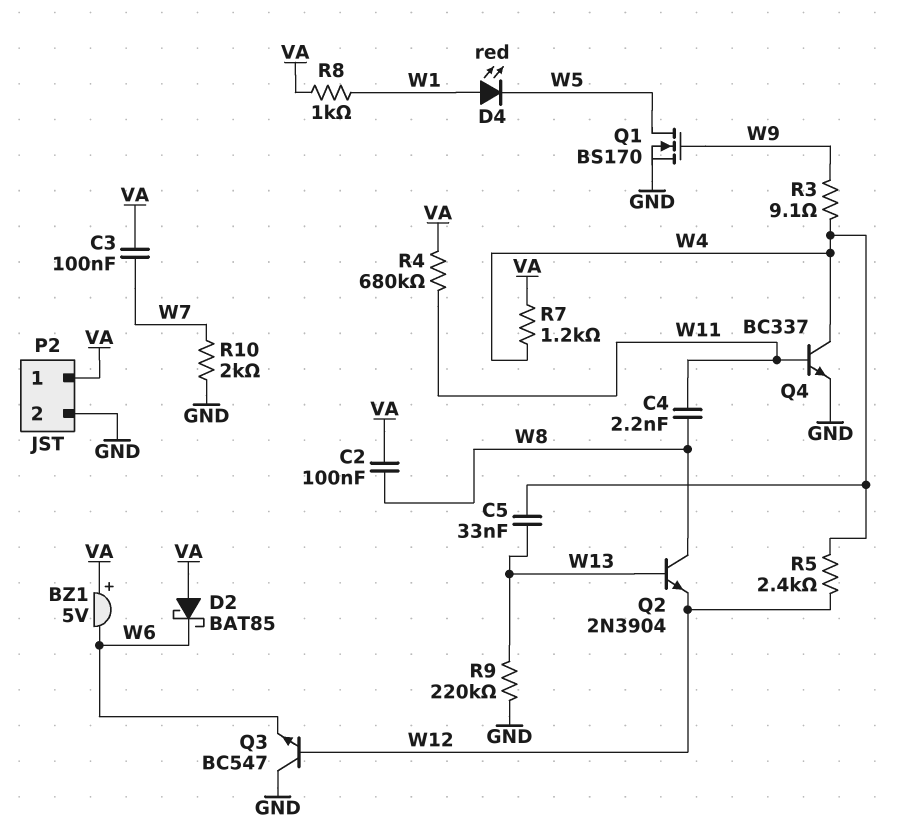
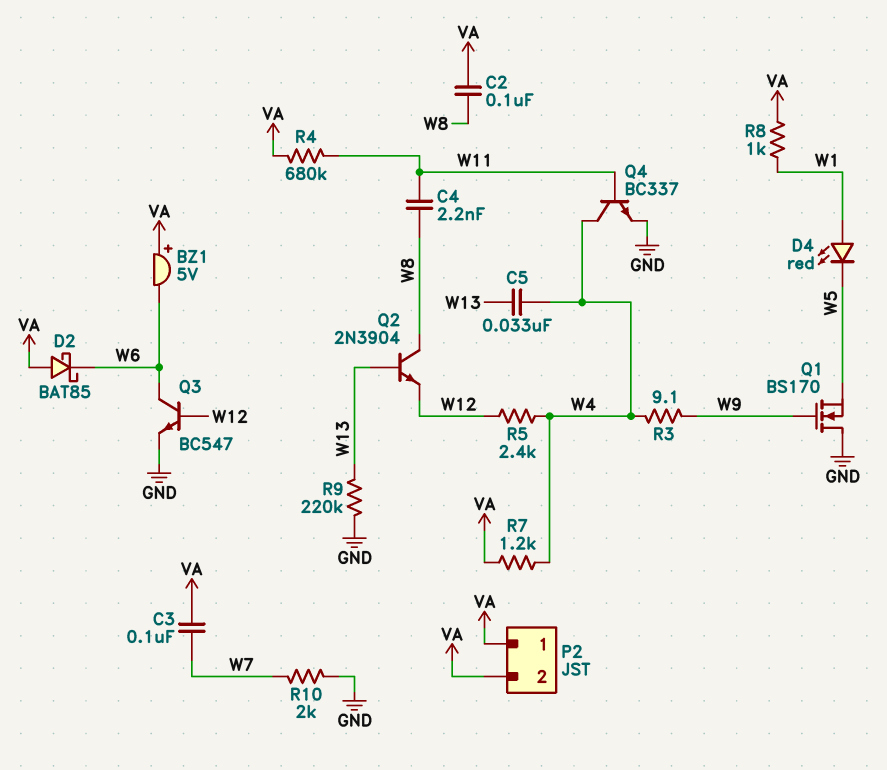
P2 pin 2: GND -> VA
Q1: NMOS BS170 (G W9, D W5, S GND) -> NMOS BS170 (G W9, D GND, S W5)
Q3: NPN BC547 (B W12, C GND, E W6) -> NPN BC547 (B W12, C W6, E GND)

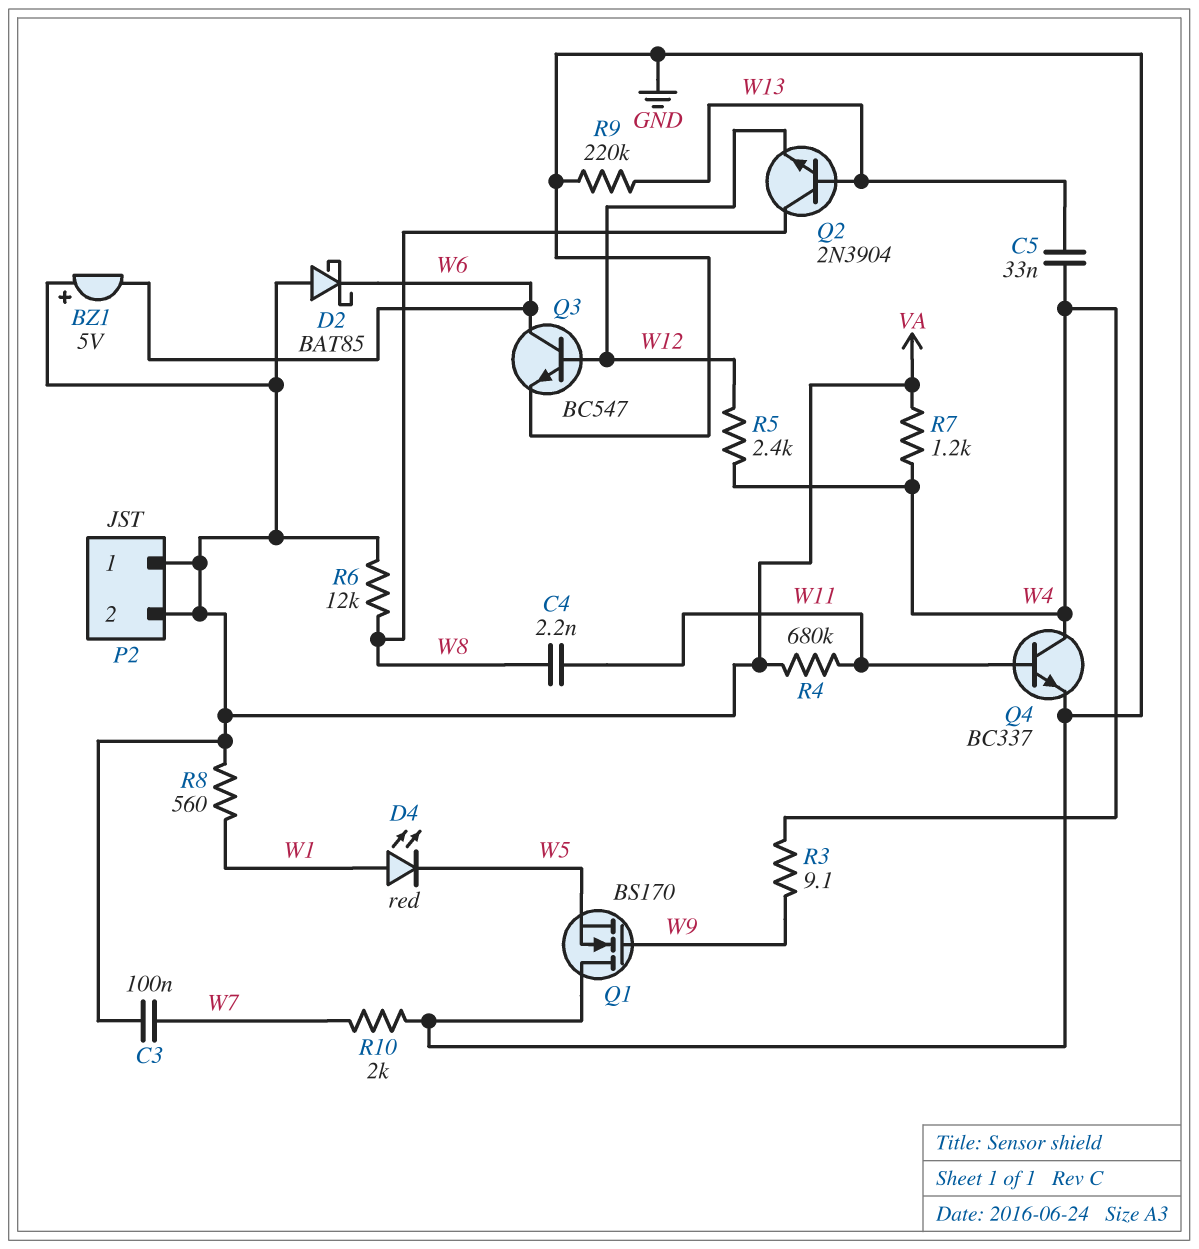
C2: 100nF (VA, W8) -> none
R6: none -> 12k (VA, W8)
R8: 1k (VA, W1) -> 560 (VA, W1)

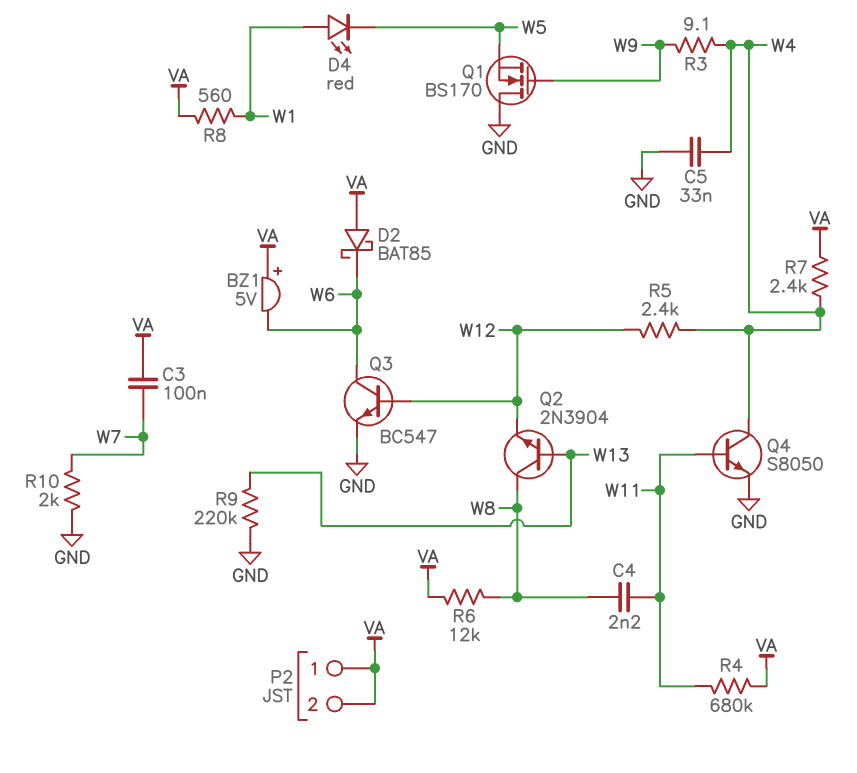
C5: 33nF (W4, W13) -> 33nF (GND, W4)
Q4: NPN BC337 (B W11, C W4, E GND) -> NPN S8050 (B W11, C W4, E GND)
R7: 1.2k (VA, W4) -> 2.4k (VA, W4)

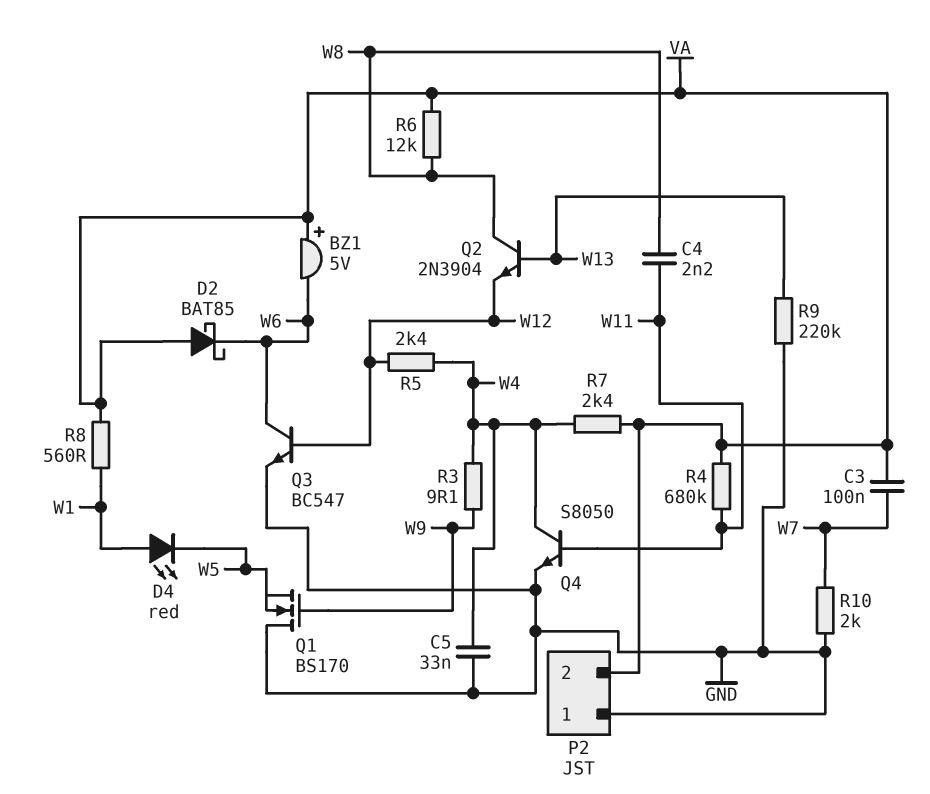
P2 pin 1: VA -> GND

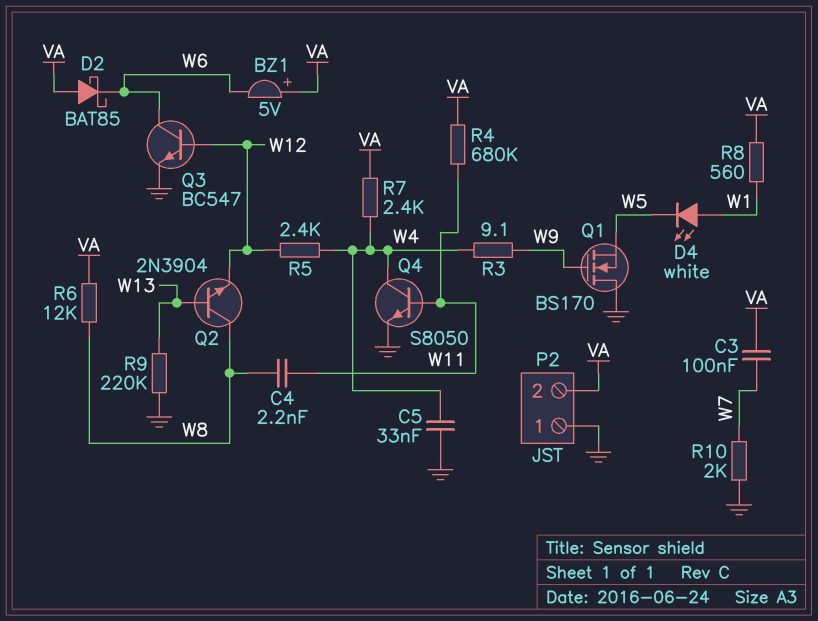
D4: LED red (A W1, K W5) -> LED white (A W1, K W5)

